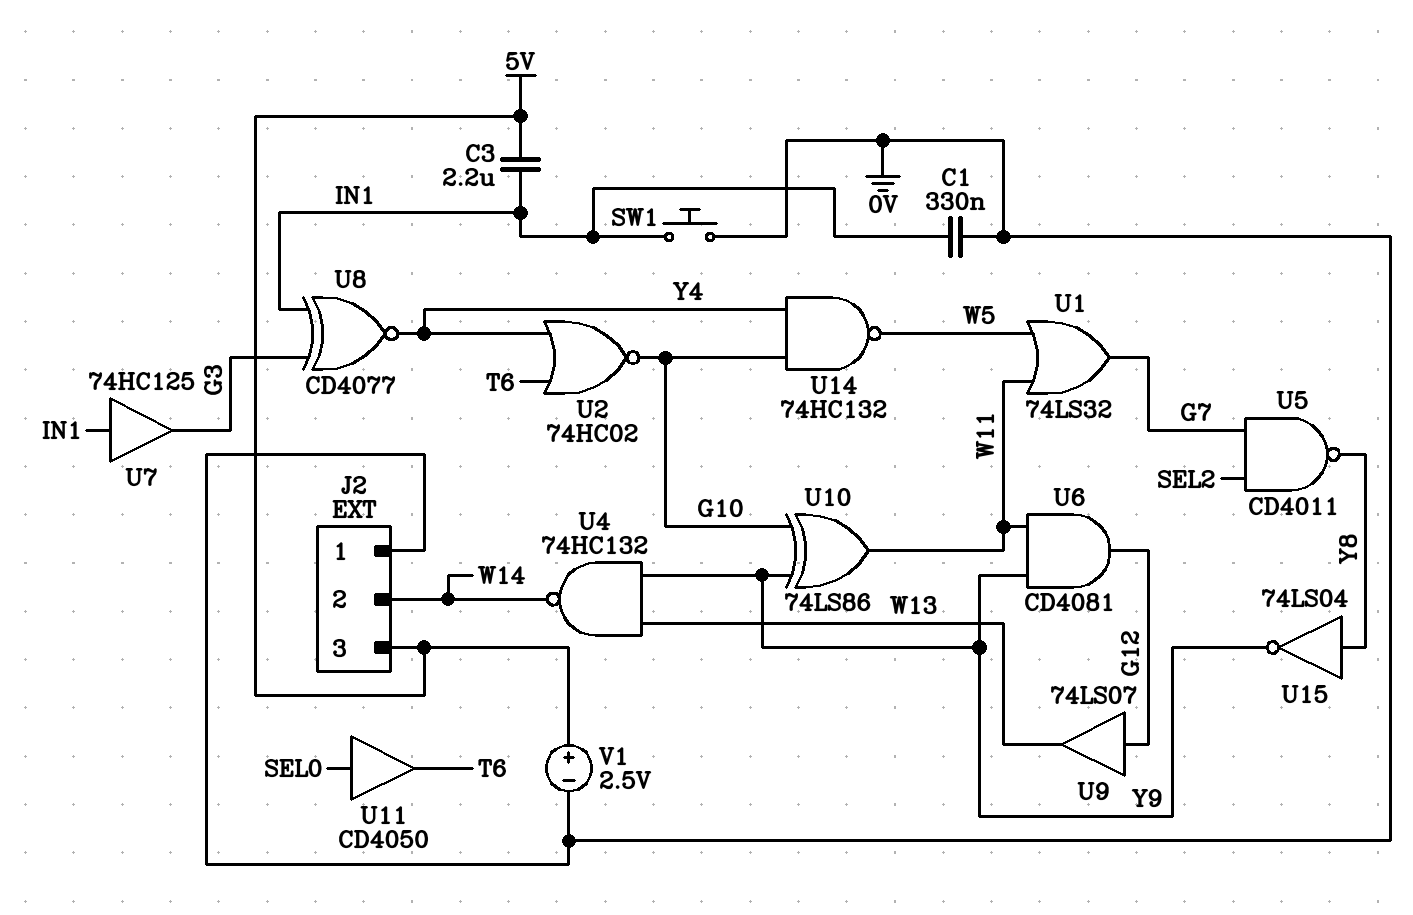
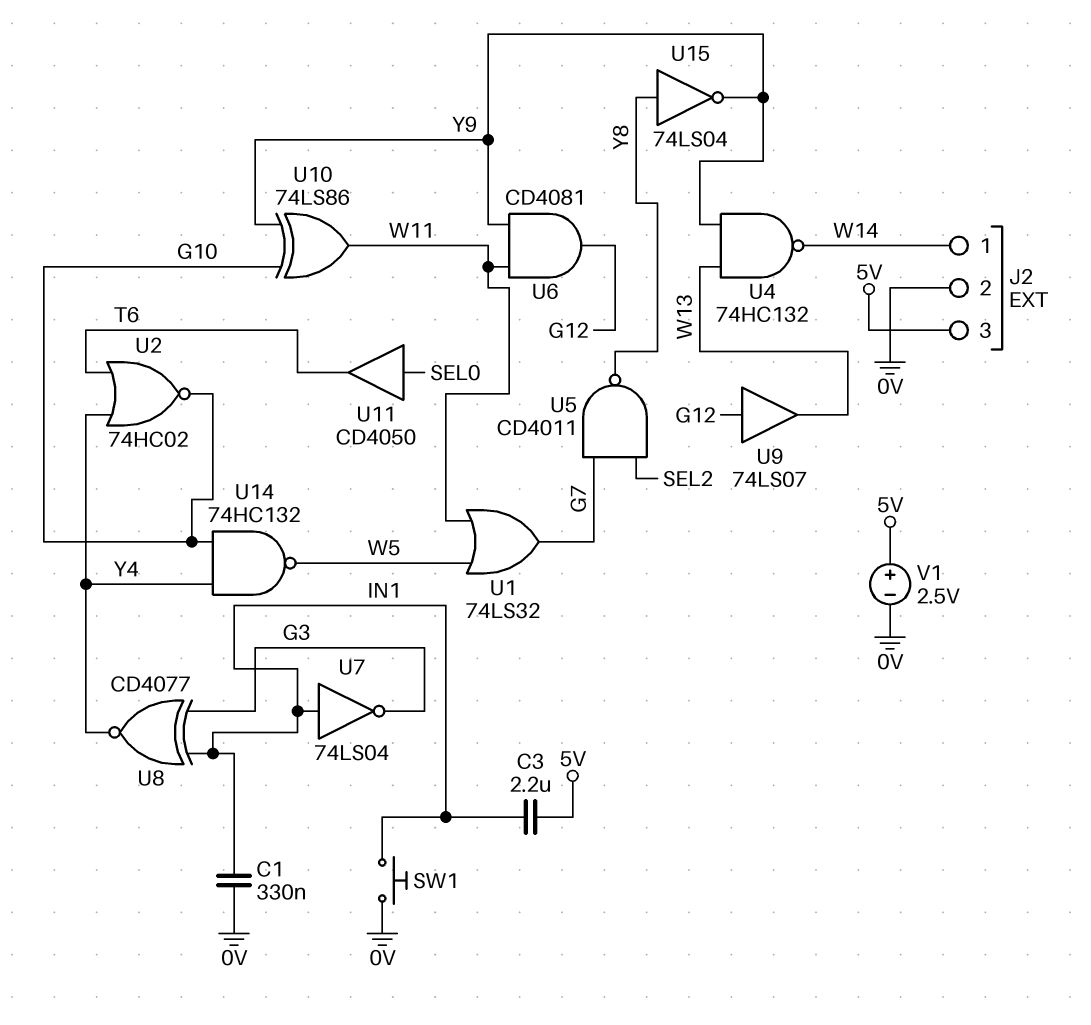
J2 pin 1: 0V -> W14
J2 pin 2: W14 -> 0V
U7: buffer 74HC125 (in IN1, out G3) -> NOT 74LS04 (in IN1, out G3)

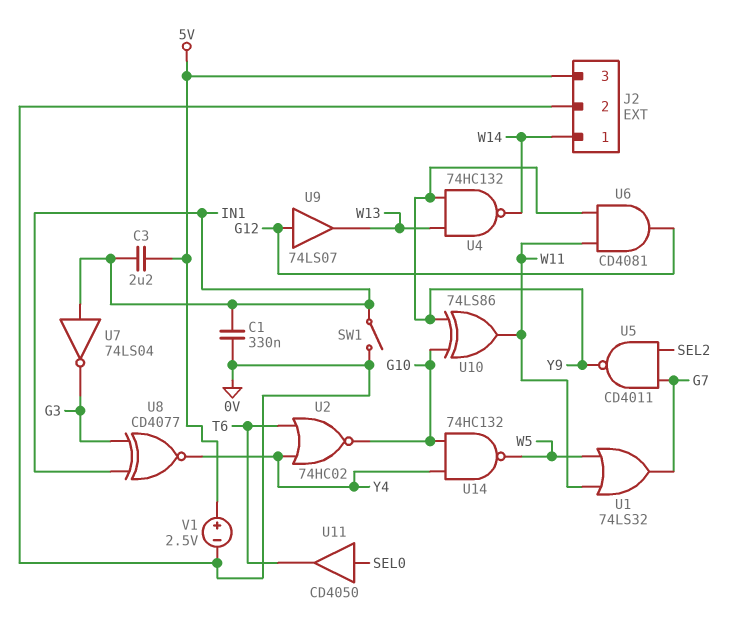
SW1: button (0V, IN1) -> switch (0V, IN1)
U5: NAND CD4011 (in G7, in SEL2, out Y8) -> NAND CD4011 (in G7, in SEL2, out Y9)
U15: NOT 74LS04 (in Y8, out Y9) -> none

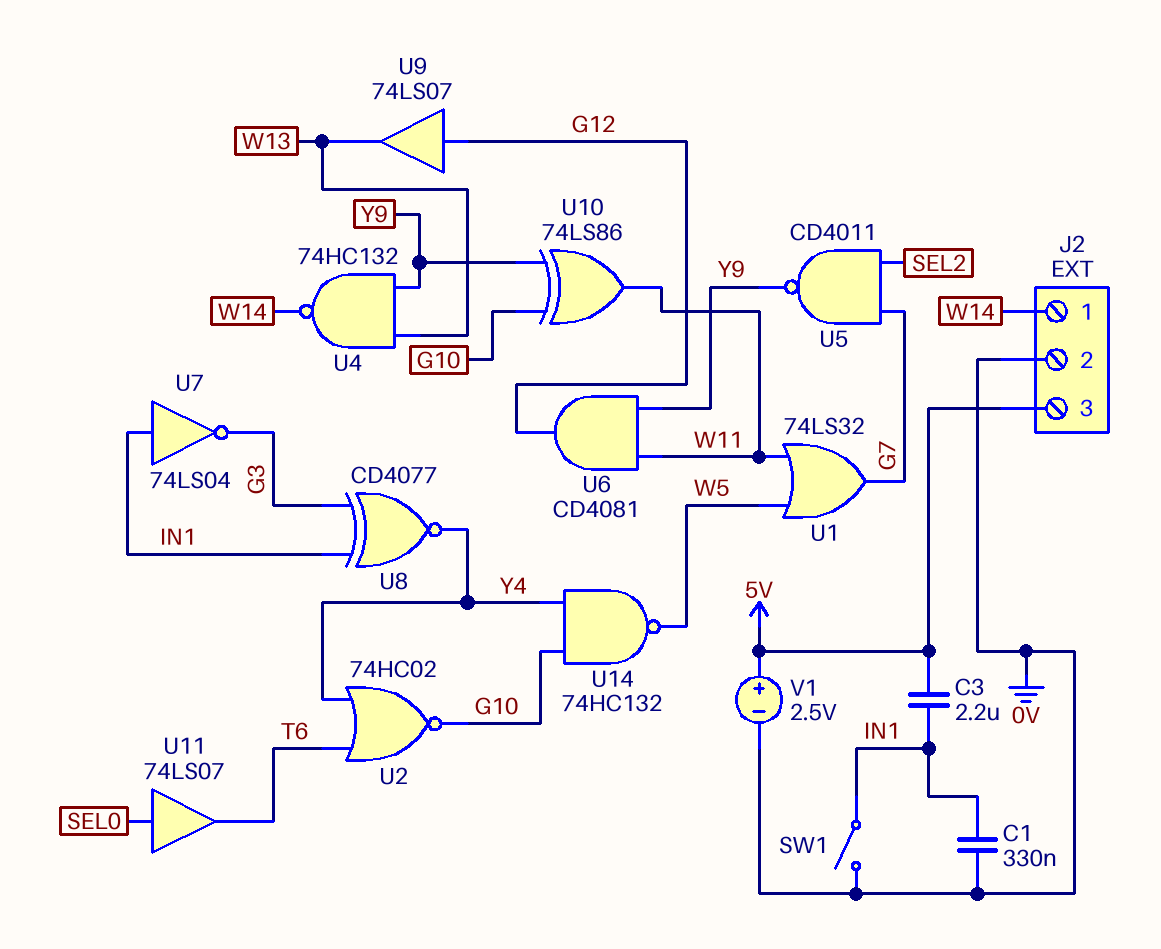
U11: buffer CD4050 (in SEL0, out T6) -> buffer 74LS07 (in SEL0, out T6)

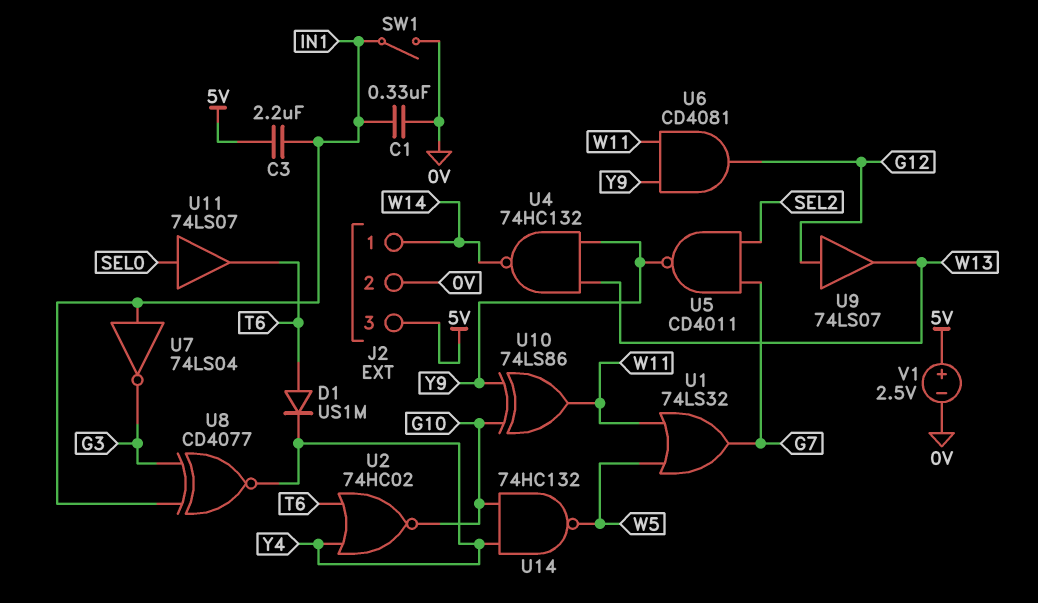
D1: none -> diode US1M (A T6, K Y4)

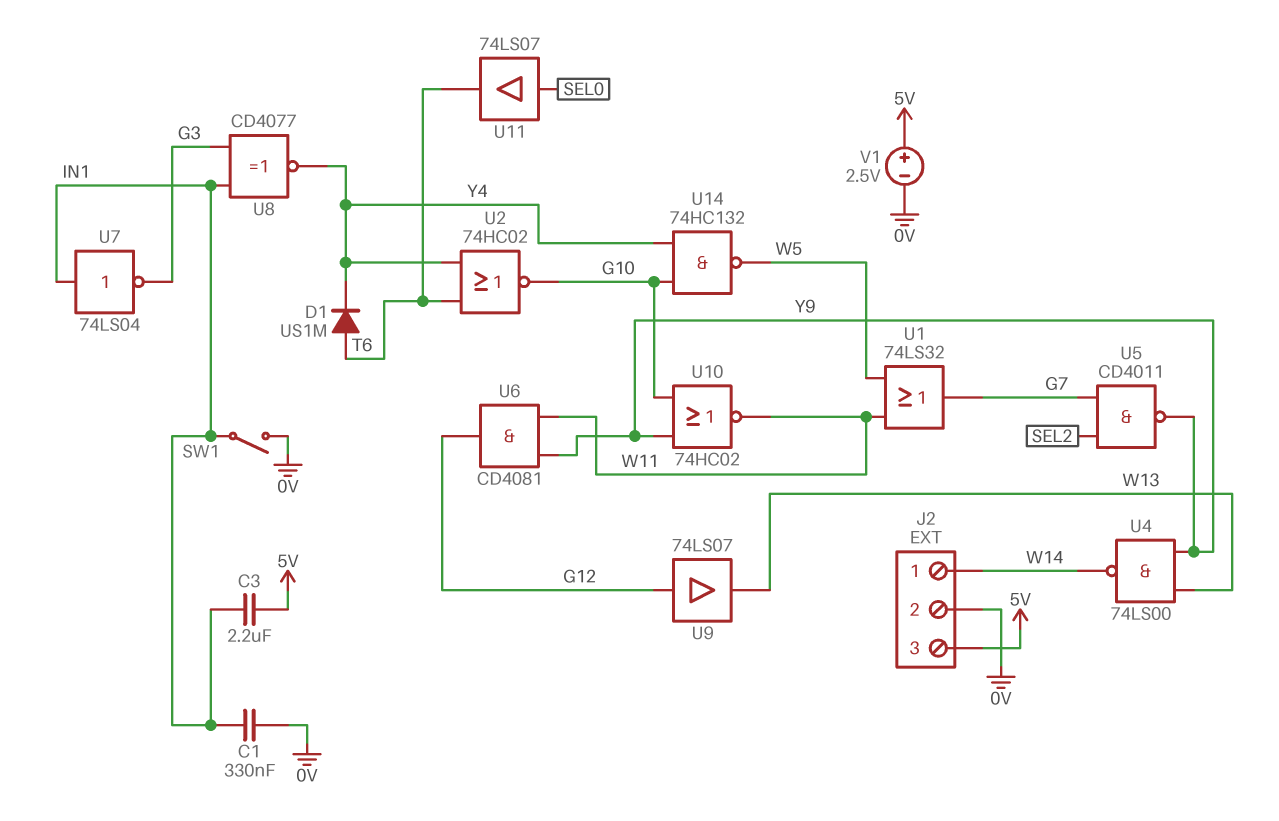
U4: NAND 74HC132 (in W13, in Y9, out W14) -> NAND 74LS00 (in W13, in Y9, out W14)
U10: XOR 74LS86 (in G10, in Y9, out W11) -> NOR 74HC02 (in G10, in Y9, out W11)

